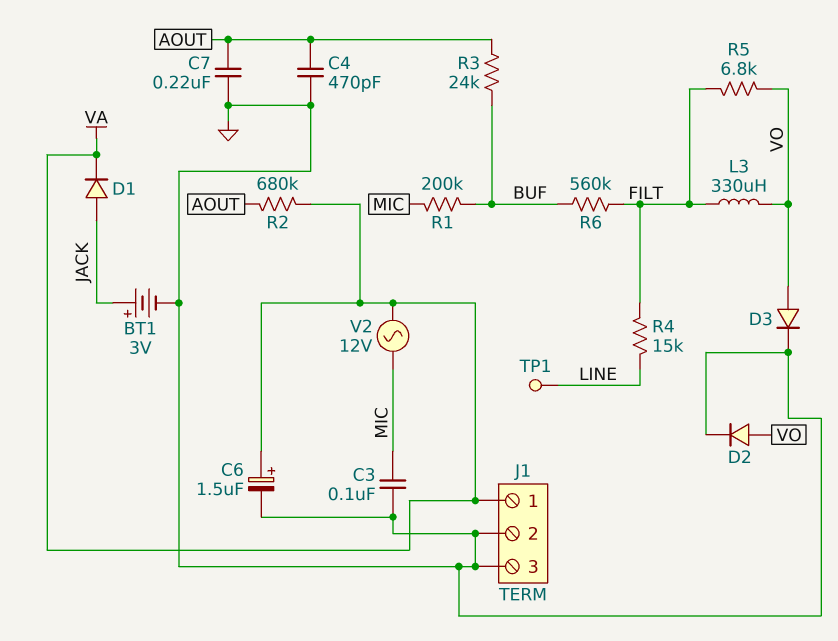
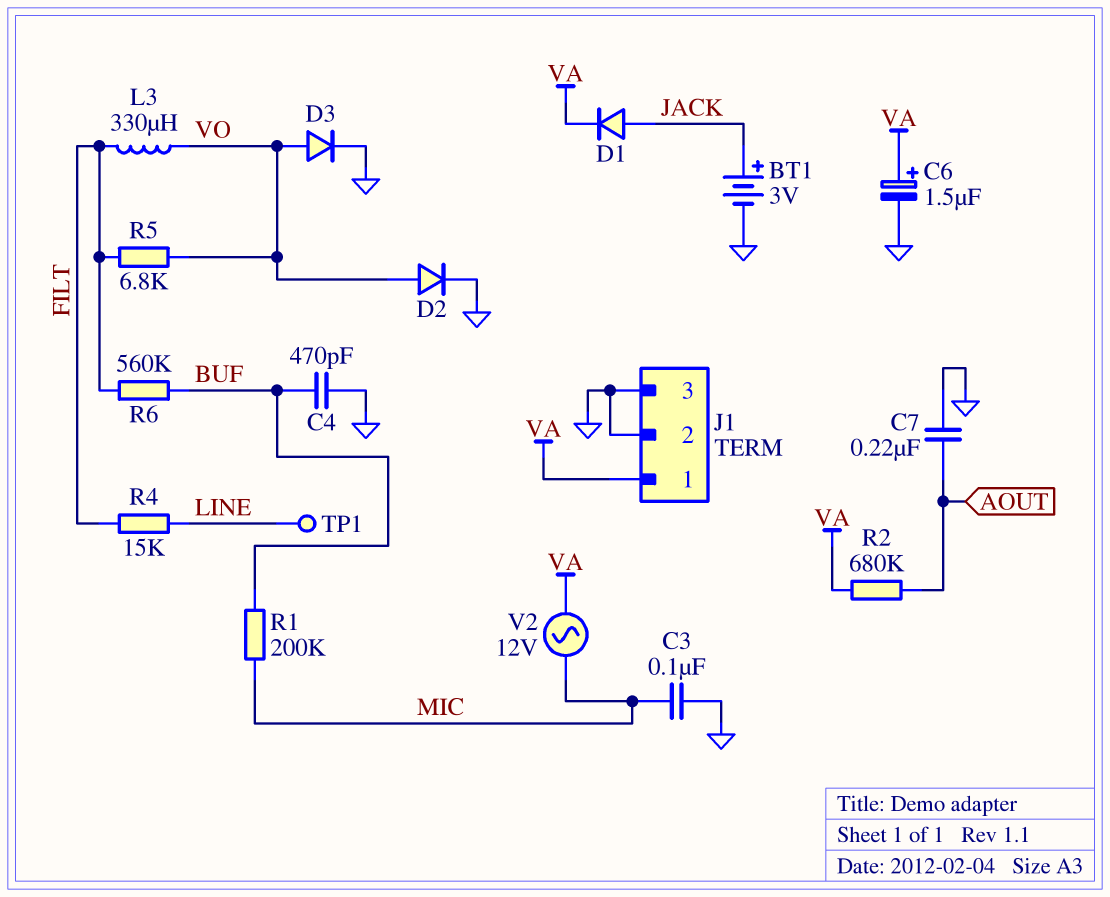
C4: 470pF (AOUT, GND) -> 470pF (BUF, GND)
R3: 24k (AOUT, BUF) -> none

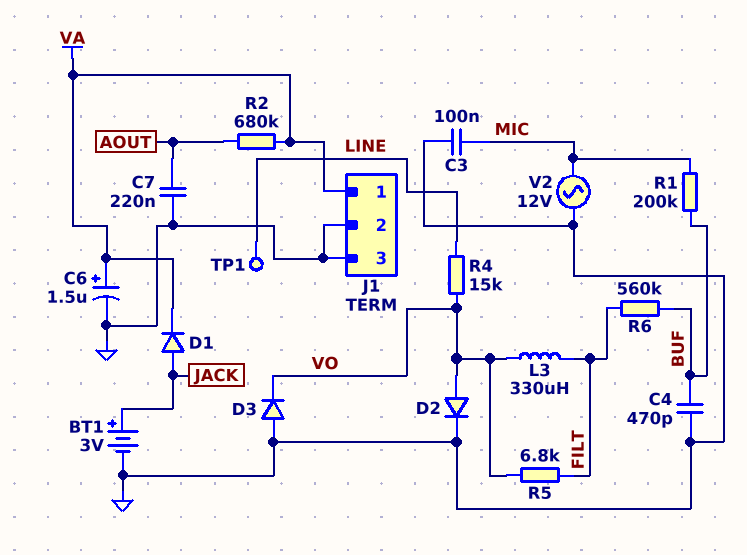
D3: diode (A VO, K GND) -> diode (A GND, K VO)
R4: 15k (FILT, LINE) -> 15k (LINE, VO)
V2: AC 12V (MIC, VA) -> AC 12V (GND, MIC)

